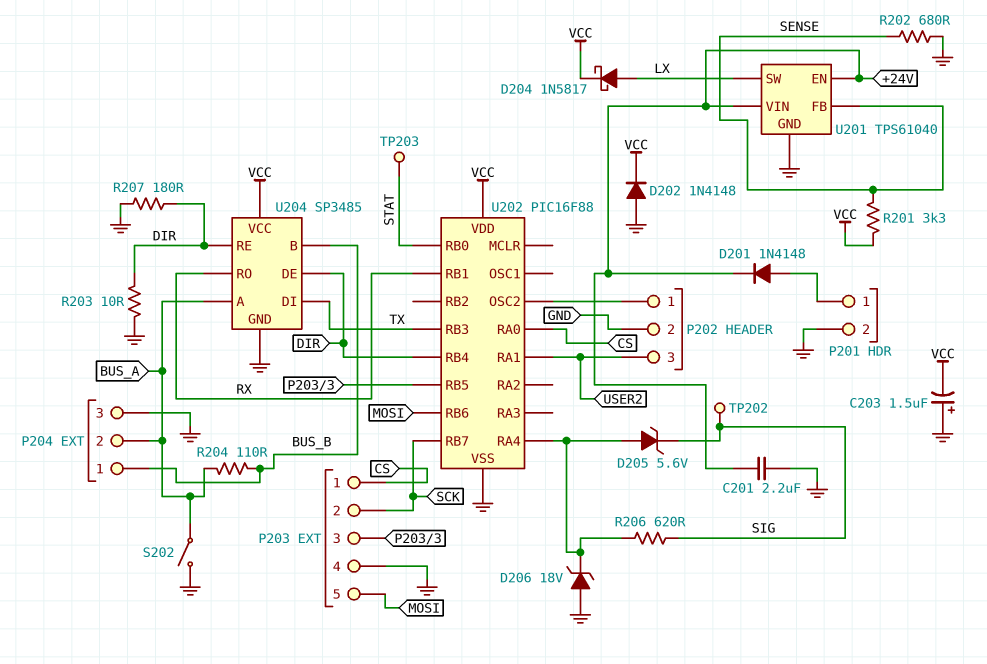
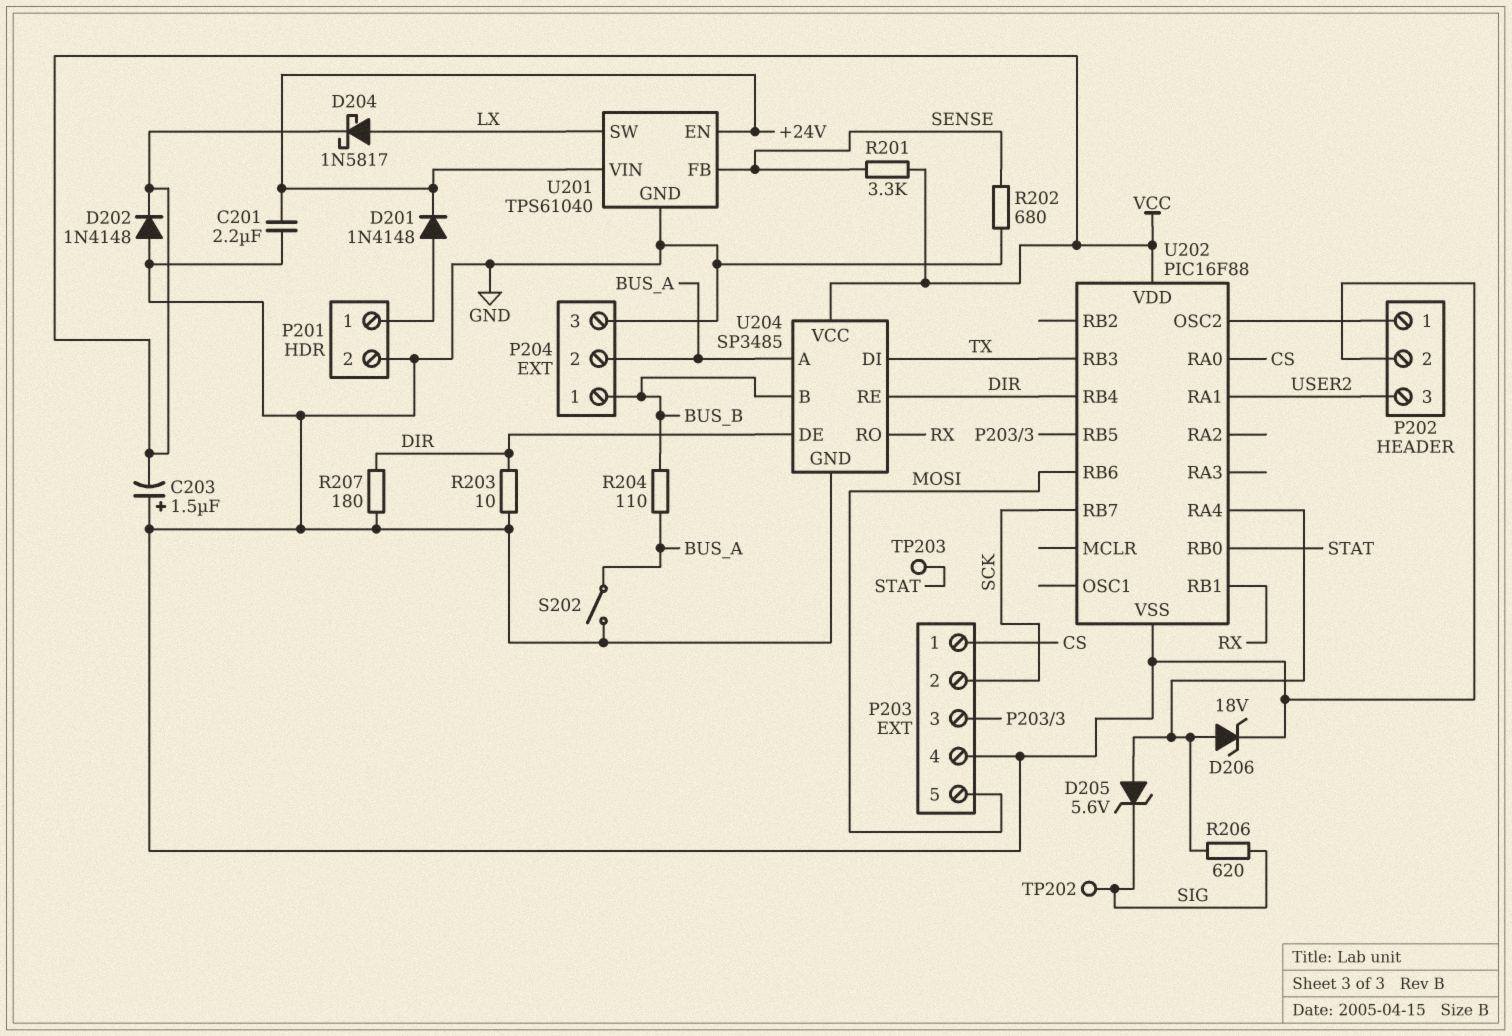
D206: zener 18V (A GND, K U202/RA4) -> zener 18V (A U202/RA4, K GND)

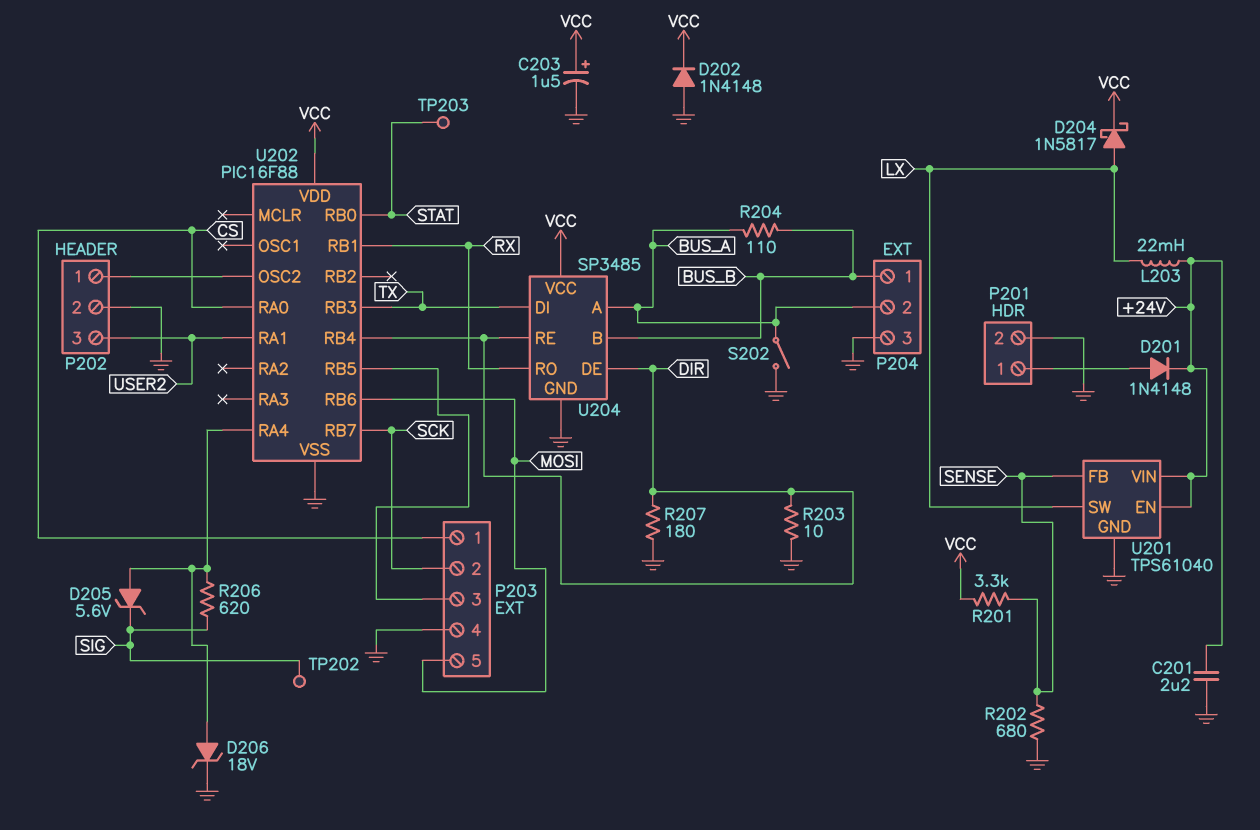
C203: 1.5uF (plus GND, minus VCC) -> 1.5uF (plus VCC, minus GND)
L203: none -> 22mH (+24V, LX)

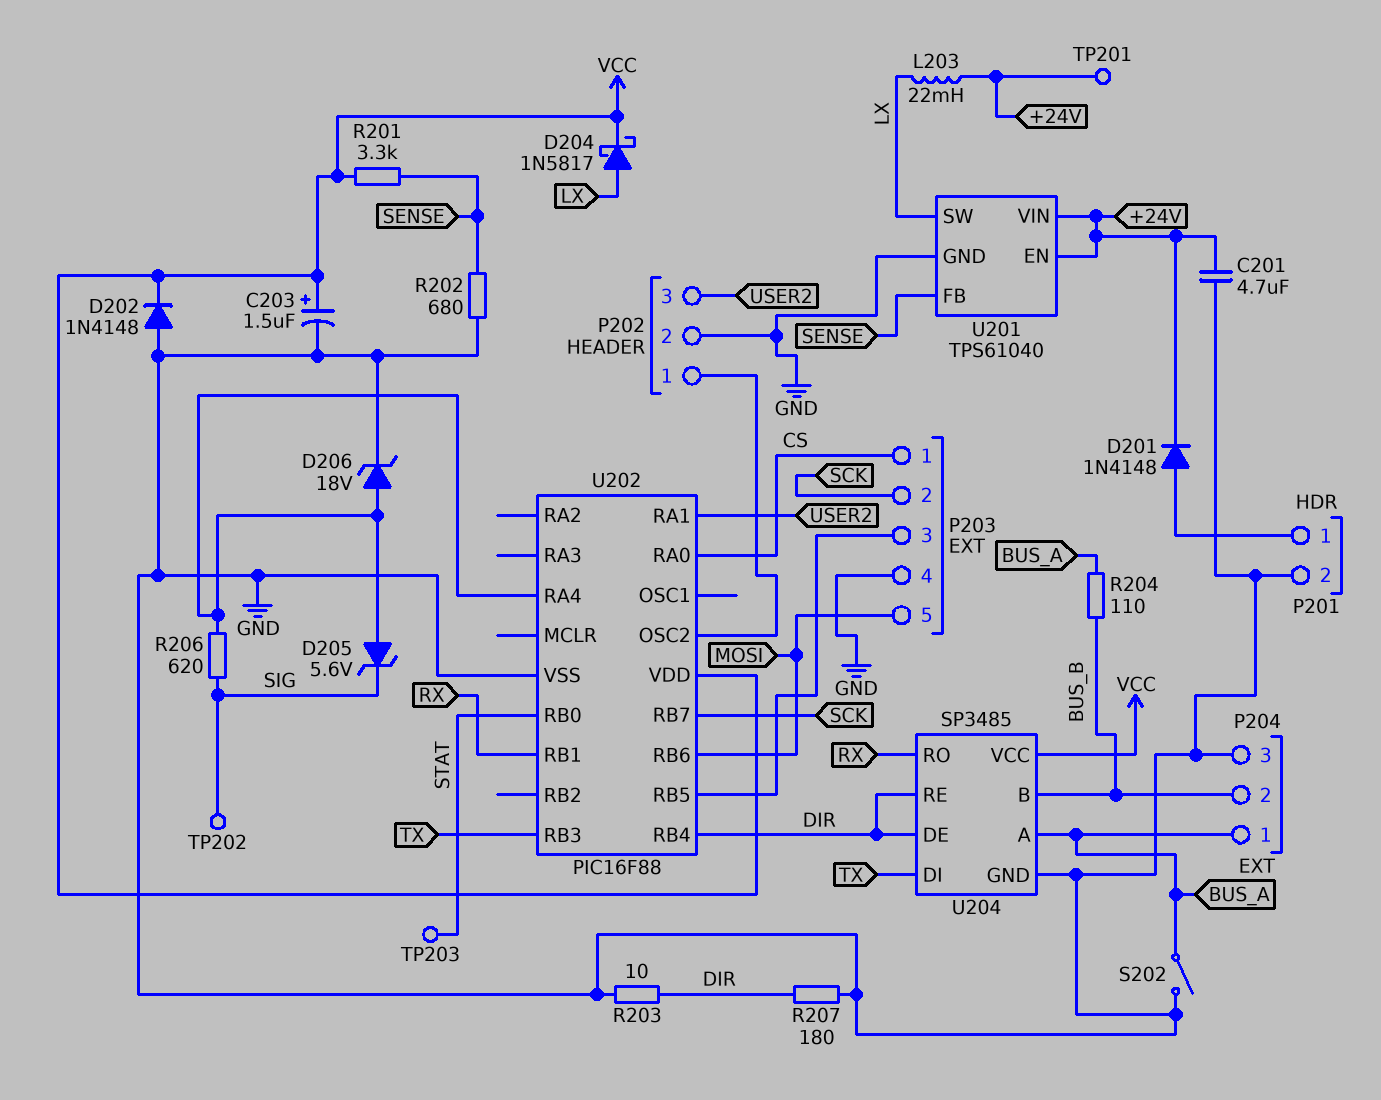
C201: 2.2uF (+24V, GND) -> 4.7uF (+24V, GND)
P204 pin 1: BUS_B -> BUS_A
P204 pin 2: BUS_A -> BUS_B
TP201: none -> test point (+24V)

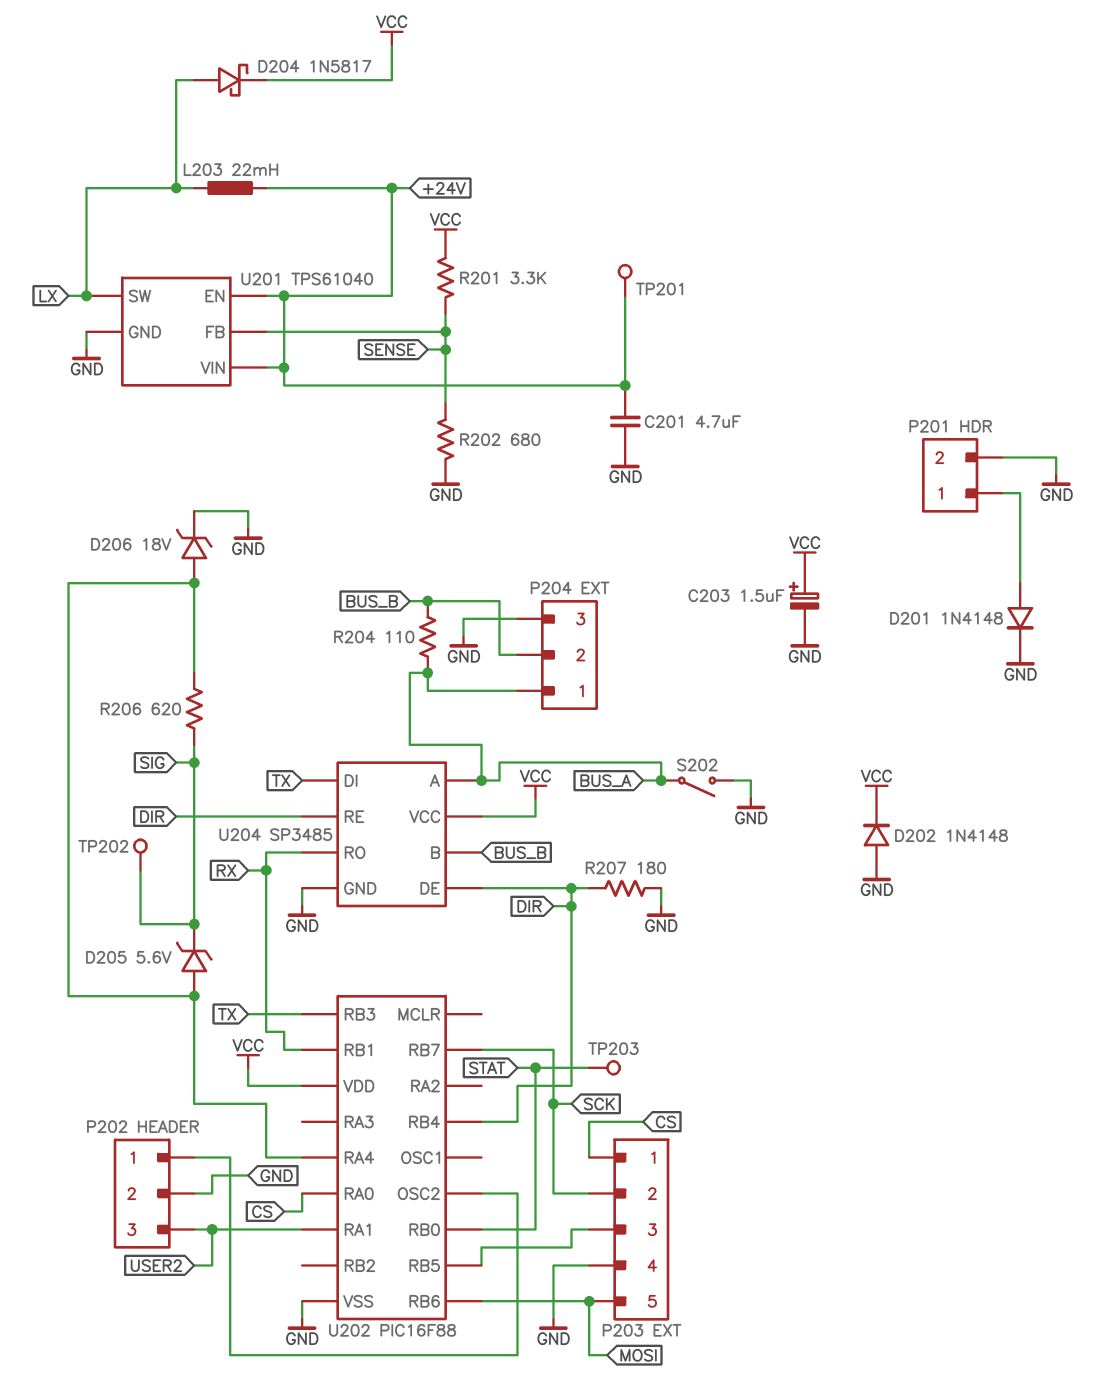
D201: diode 1N4148 (A P201/1, K +24V) -> diode 1N4148 (A P201/1, K GND)
R203: 10 (DIR, GND) -> none

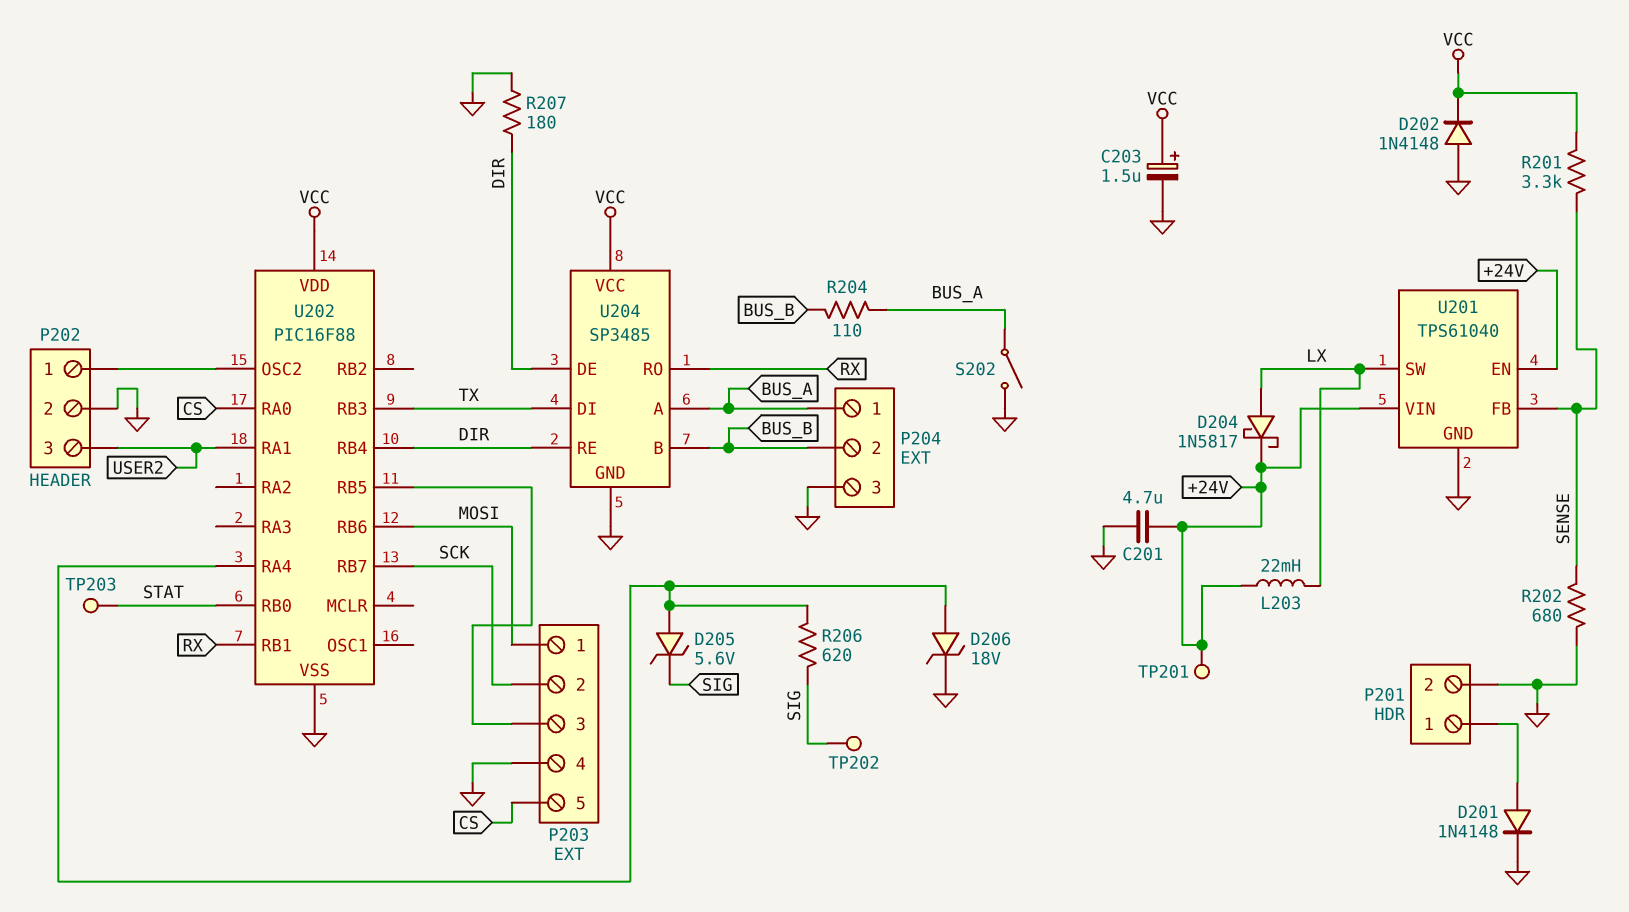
D204: schottky 1N5817 (A LX, K VCC) -> schottky 1N5817 (A LX, K +24V)
P203 pin 1: CS -> MOSI
P203 pin 5: MOSI -> CS

